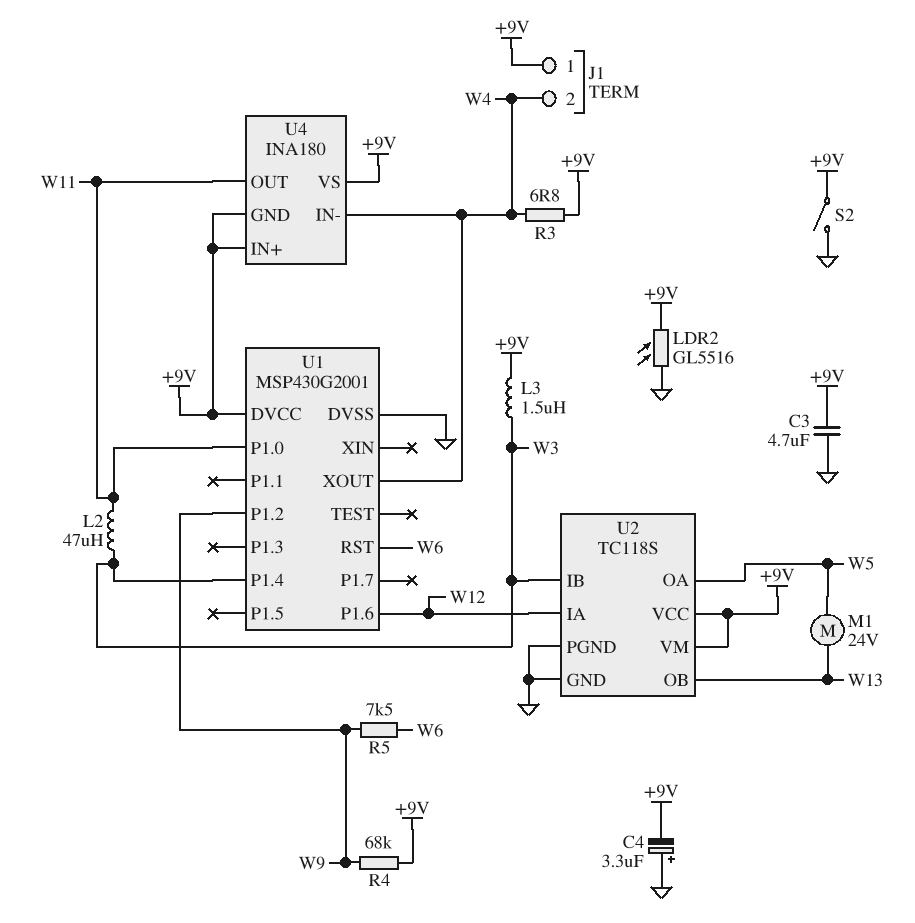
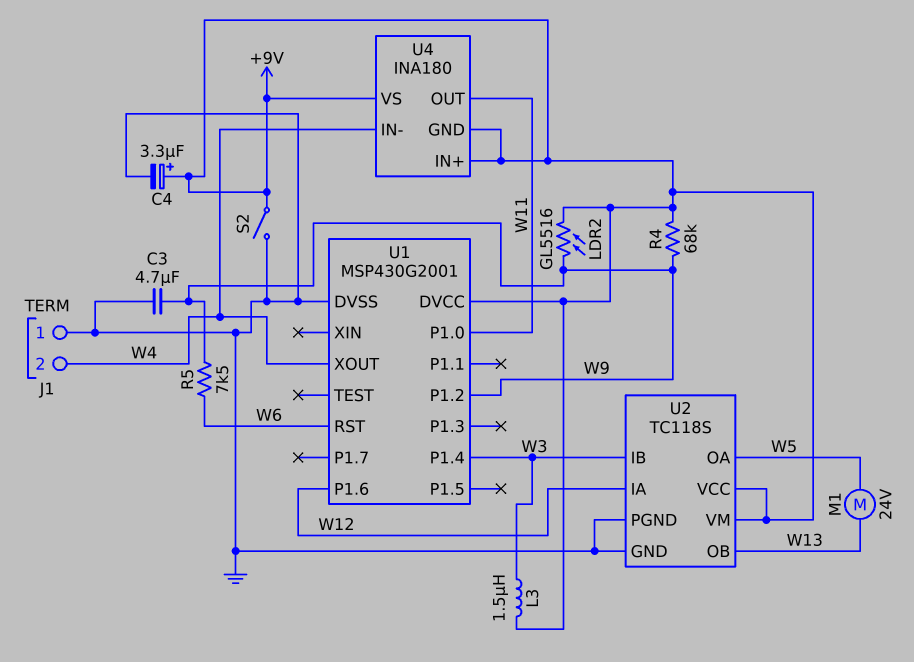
C3: 4.7uF (+9V, GND) -> 4.7uF (GND, W9)
C4: 3.3uF (plus GND, minus +9V) -> 3.3uF (plus +9V, minus GND)
J1 pin 1: +9V -> GND
L2: 47uH (W3, W11) -> none
LDR2: GL5516 (+9V, GND) -> GL5516 (+9V, W9)
R3: 6.8 (+9V, W4) -> none

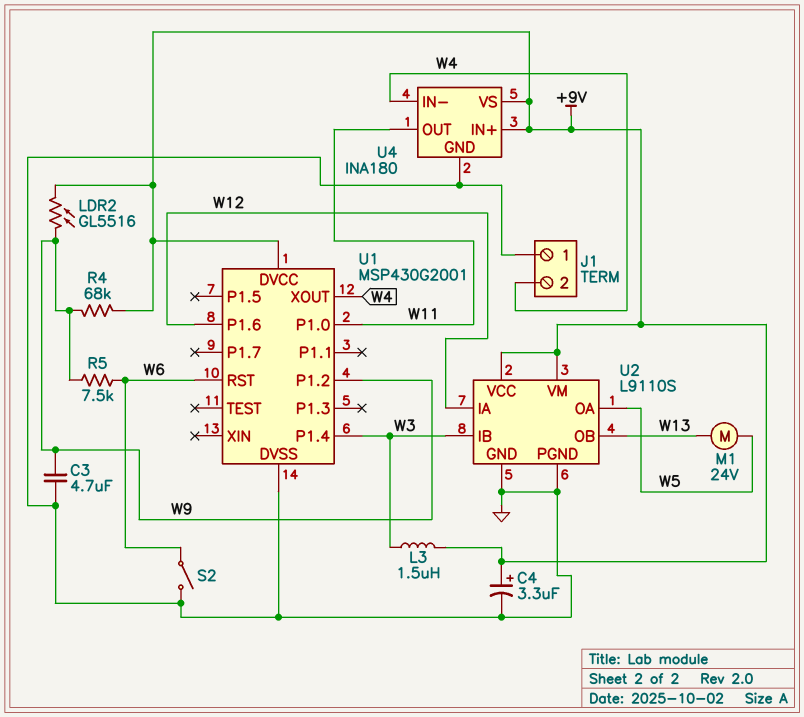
S2: switch (+9V, GND) -> switch (GND, W6)
U2: TC118S -> L9110S
U4 pin GND: +9V -> GND

